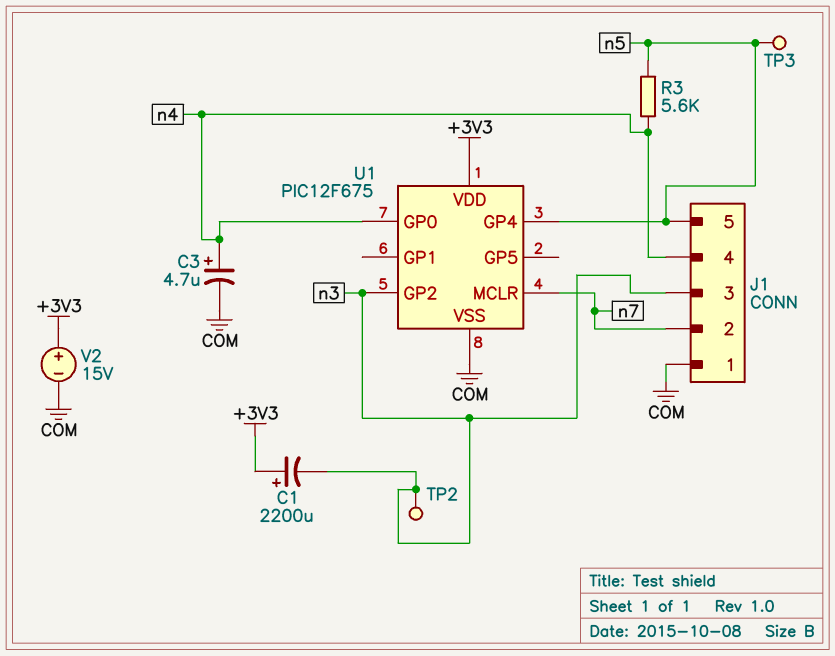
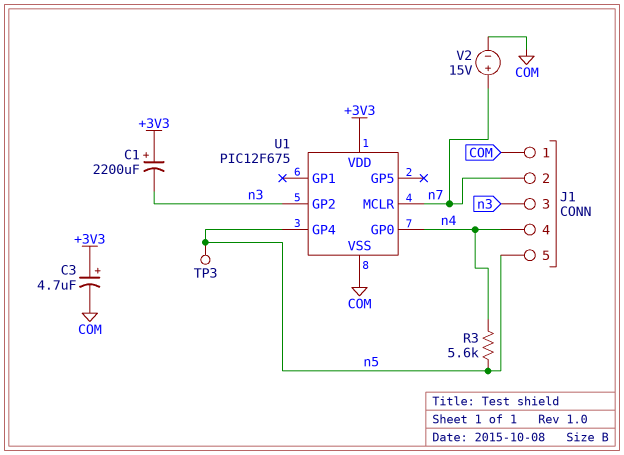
C3: 4.7uF (plus n4, minus COM) -> 4.7uF (plus +3V3, minus COM)
TP2: test point (n3) -> none
V2: 15V (plus +3V3, minus COM) -> 15V (plus n7, minus COM)

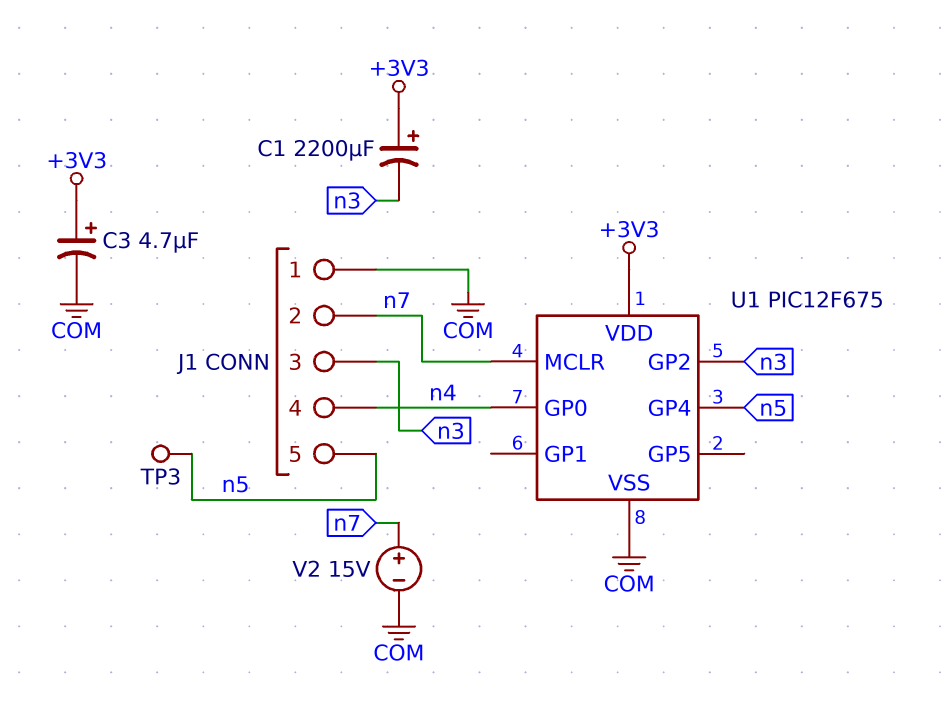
R3: 5.6k (n4, n5) -> none

